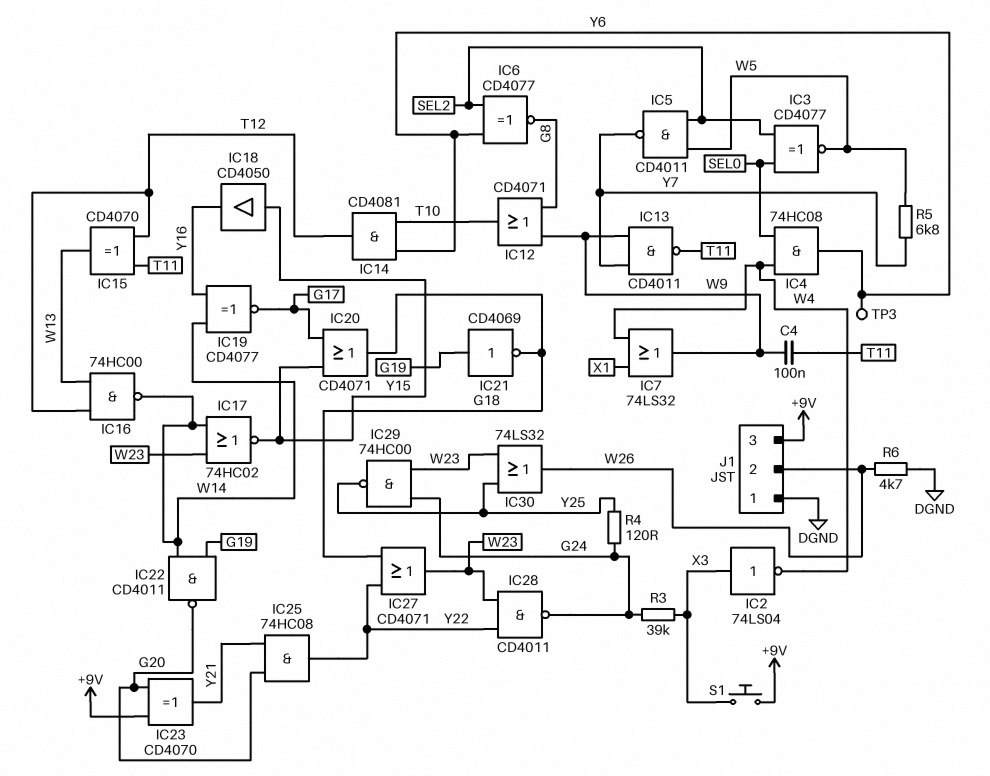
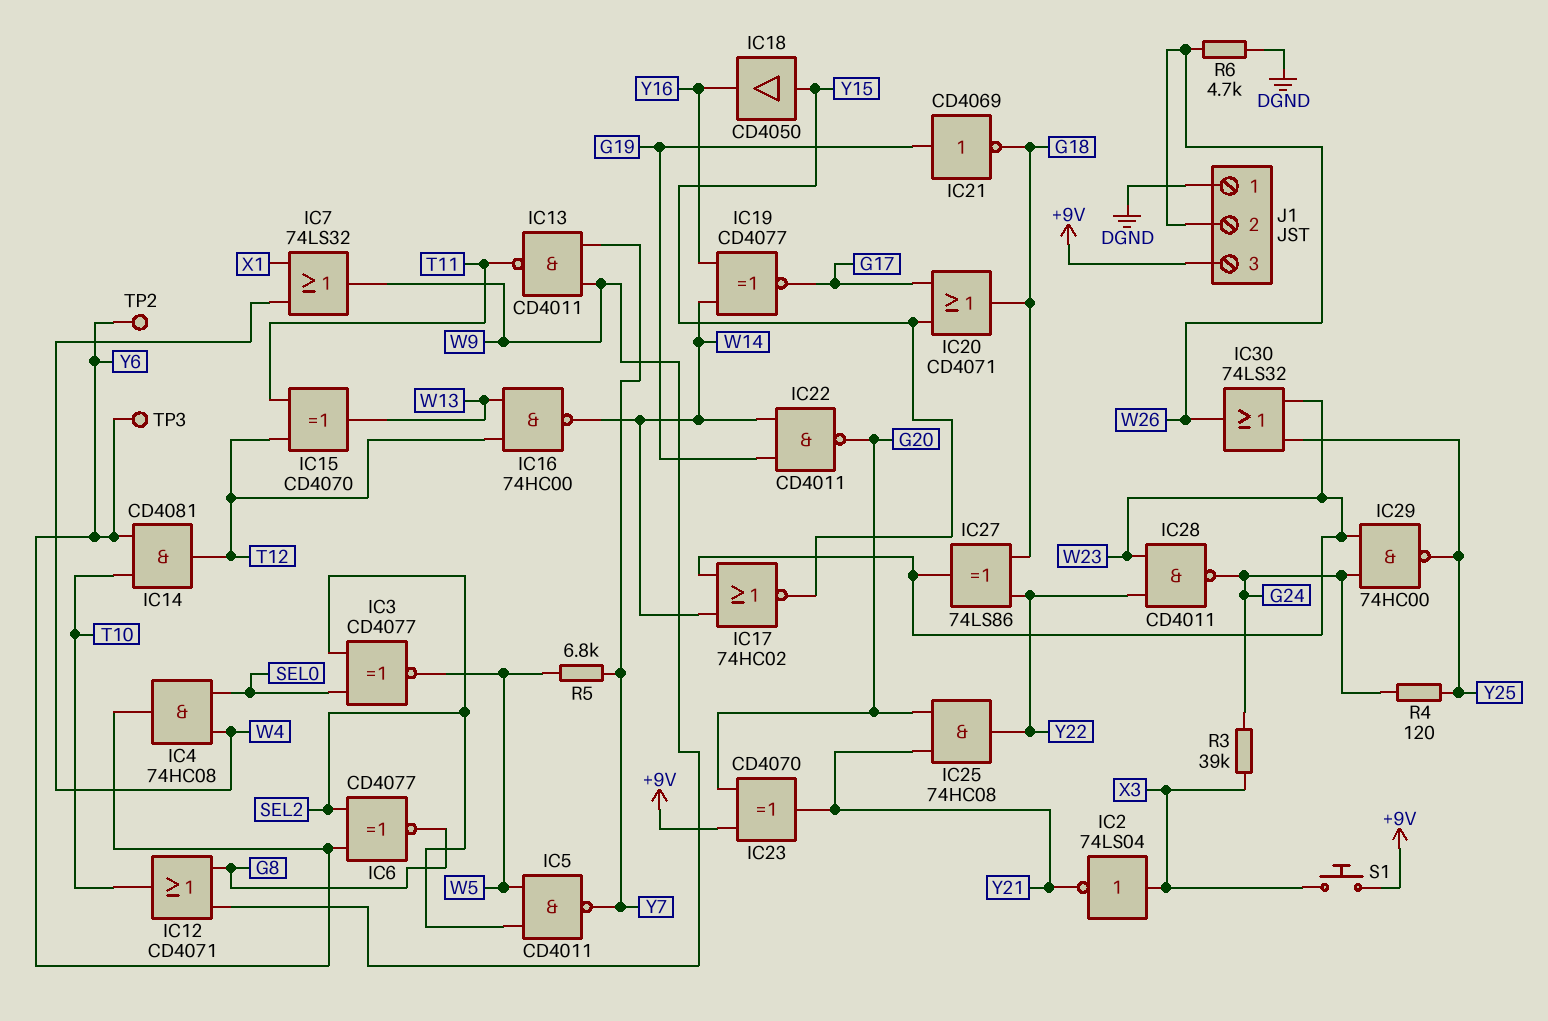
C4: 100nF (T11, W9) -> none
IC2: NOT 74LS04 (in X3, out W4) -> NOT 74LS04 (in X3, out Y21)
IC27: OR CD4071 (in G18, in Y22, out W23) -> XOR 74LS86 (in G18, in Y22, out W23)
TP2: none -> test point (Y6)

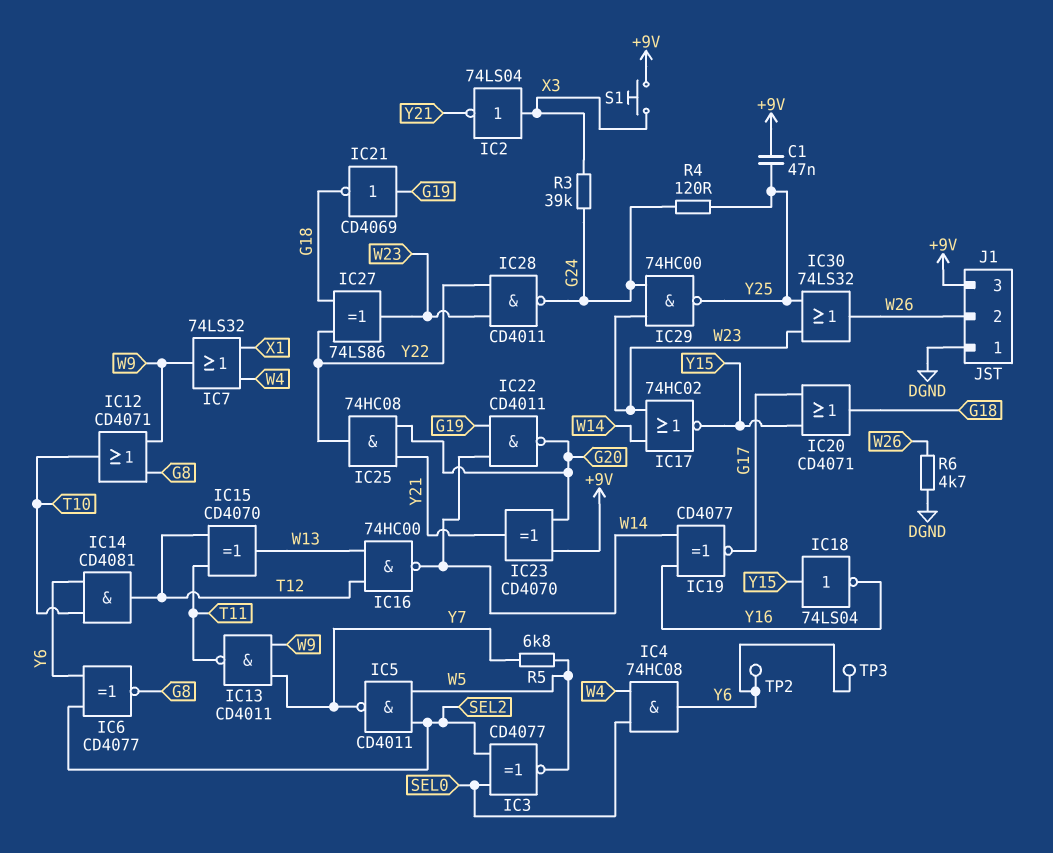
C1: none -> 47nF (+9V, Y25)
IC18: buffer CD4050 (in Y15, out Y16) -> NOT 74LS04 (in Y15, out Y16)

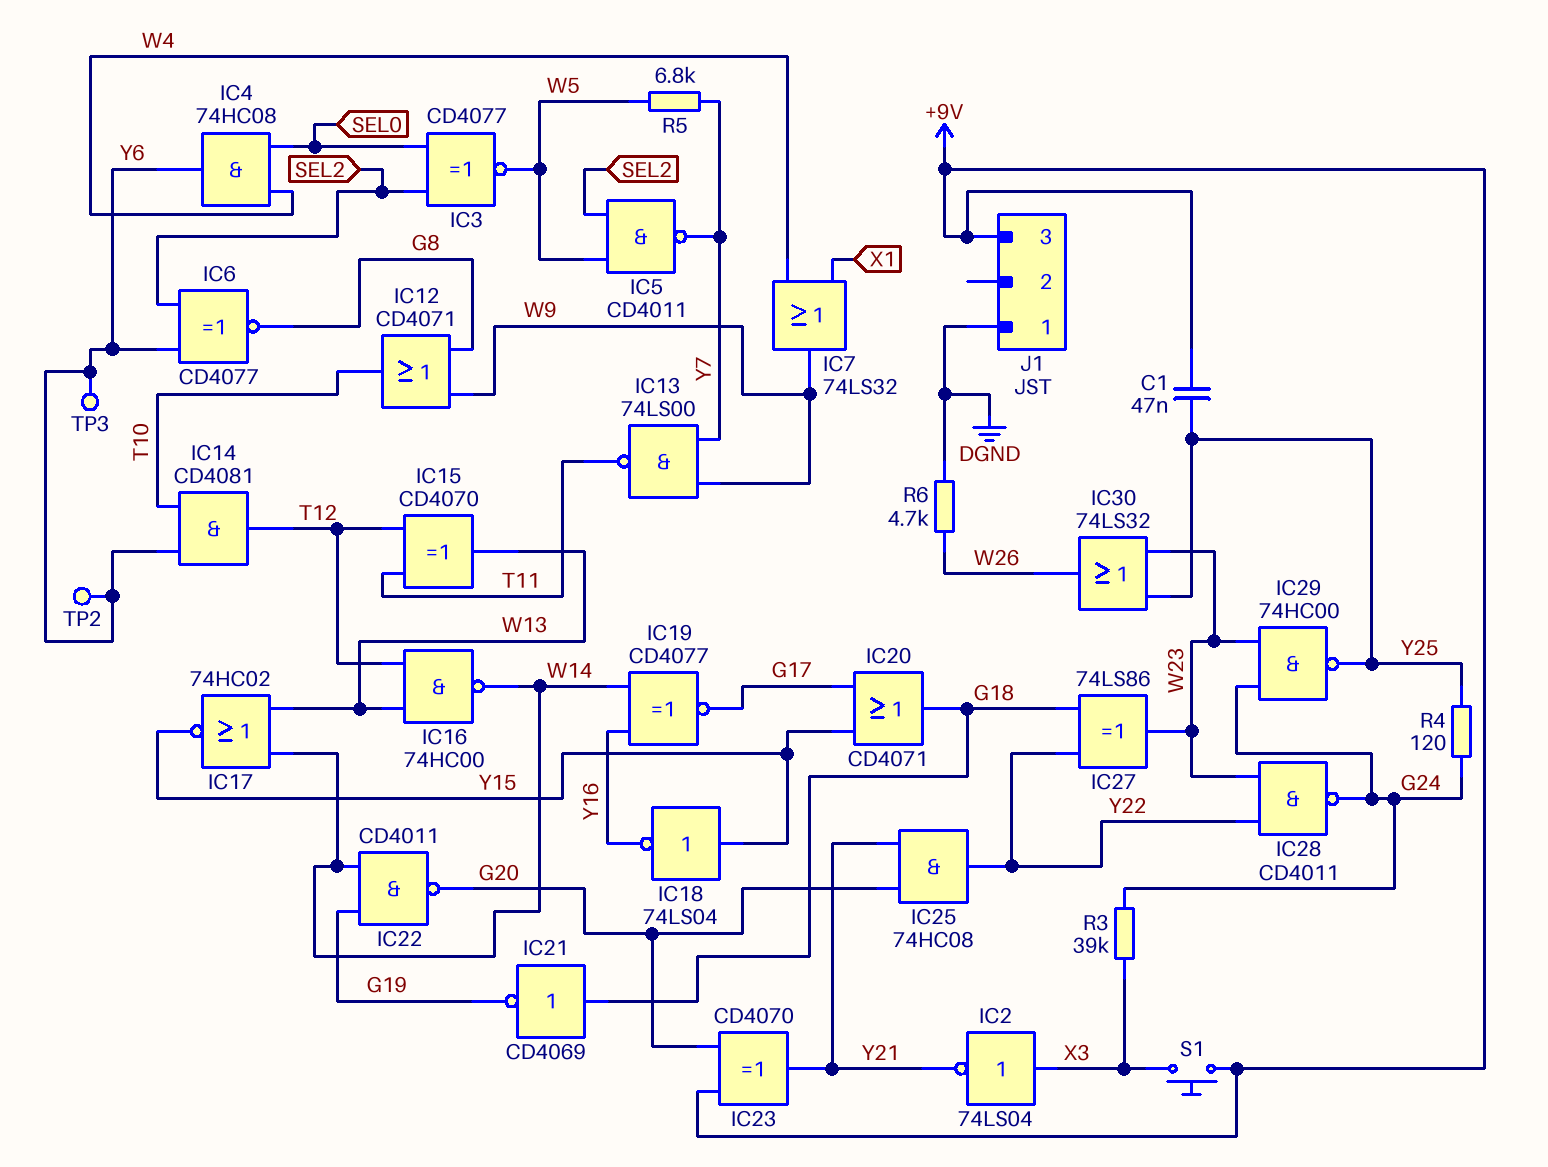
IC13: NAND CD4011 (in W9, in Y7, out T11) -> NAND 74LS00 (in W9, in Y7, out T11)
IC17: NOR 74HC02 (in W14, in W23, out Y15) -> NOR 74HC02 (in W13, in W14, out Y15)
IC21: NOT CD4069 (in G19, out G18) -> NOT CD4069 (in G18, out G19)
J1 pin 2: W26 -> none

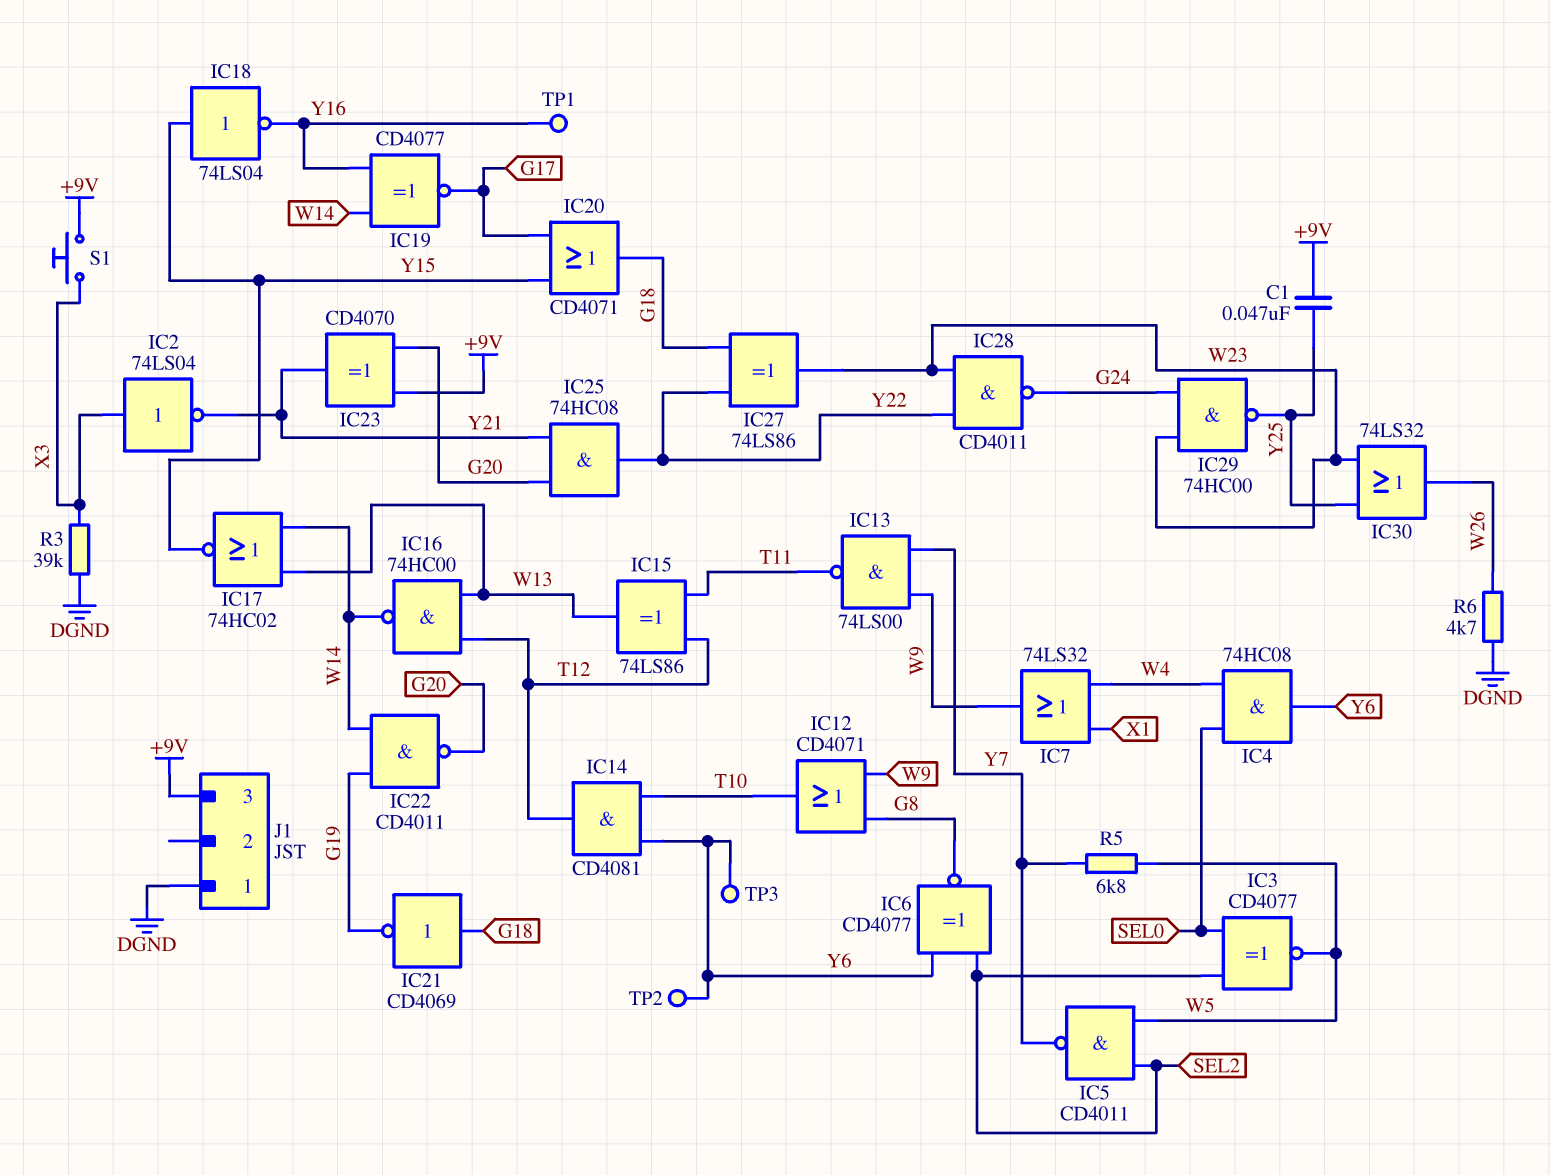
IC15: XOR CD4070 (in T11, in T12, out W13) -> XOR 74LS86 (in T11, in T12, out W13)
R3: 39k (G24, X3) -> 39k (DGND, X3)
R4: 120 (G24, Y25) -> none
TP1: none -> test point (Y16)

